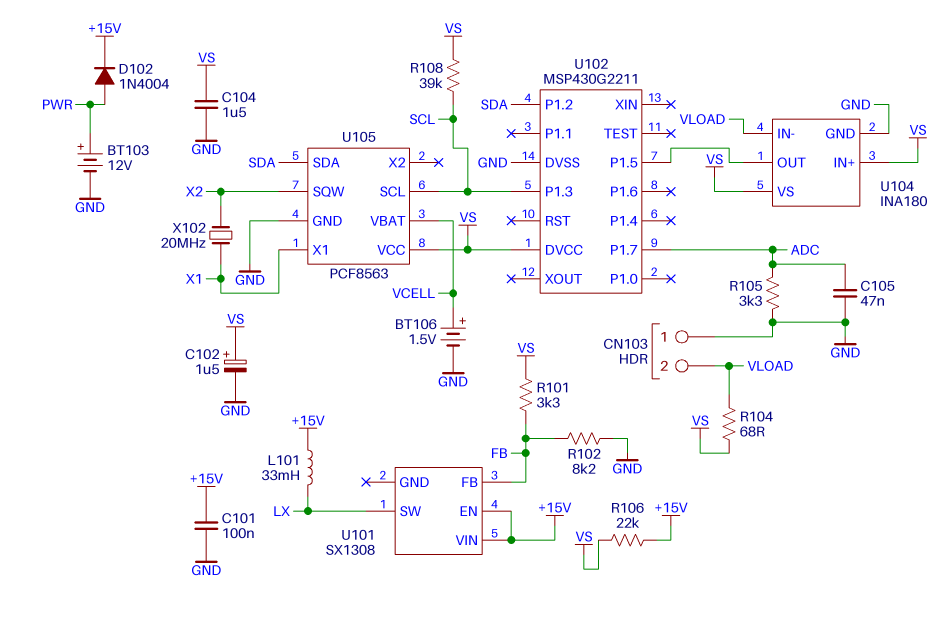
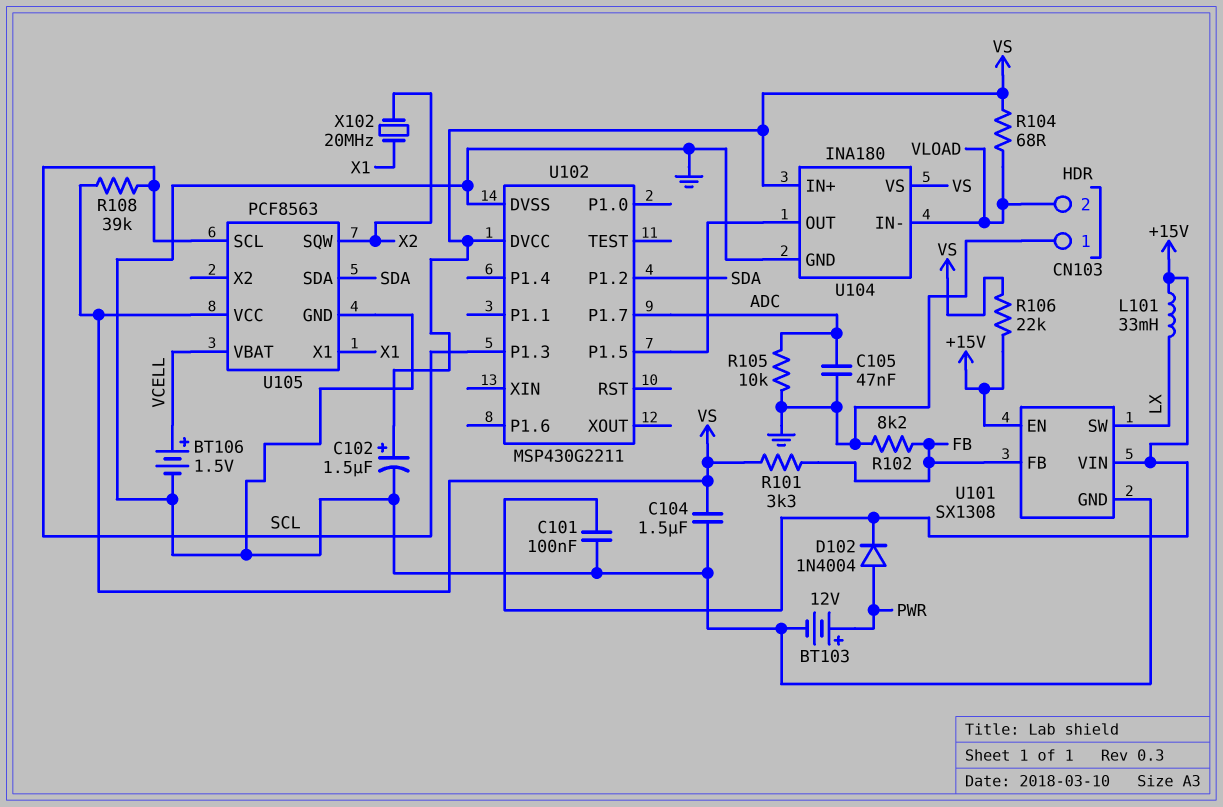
R105: 3.3k (ADC, GND) -> 10k (ADC, GND)
U101 pin GND: none -> GND

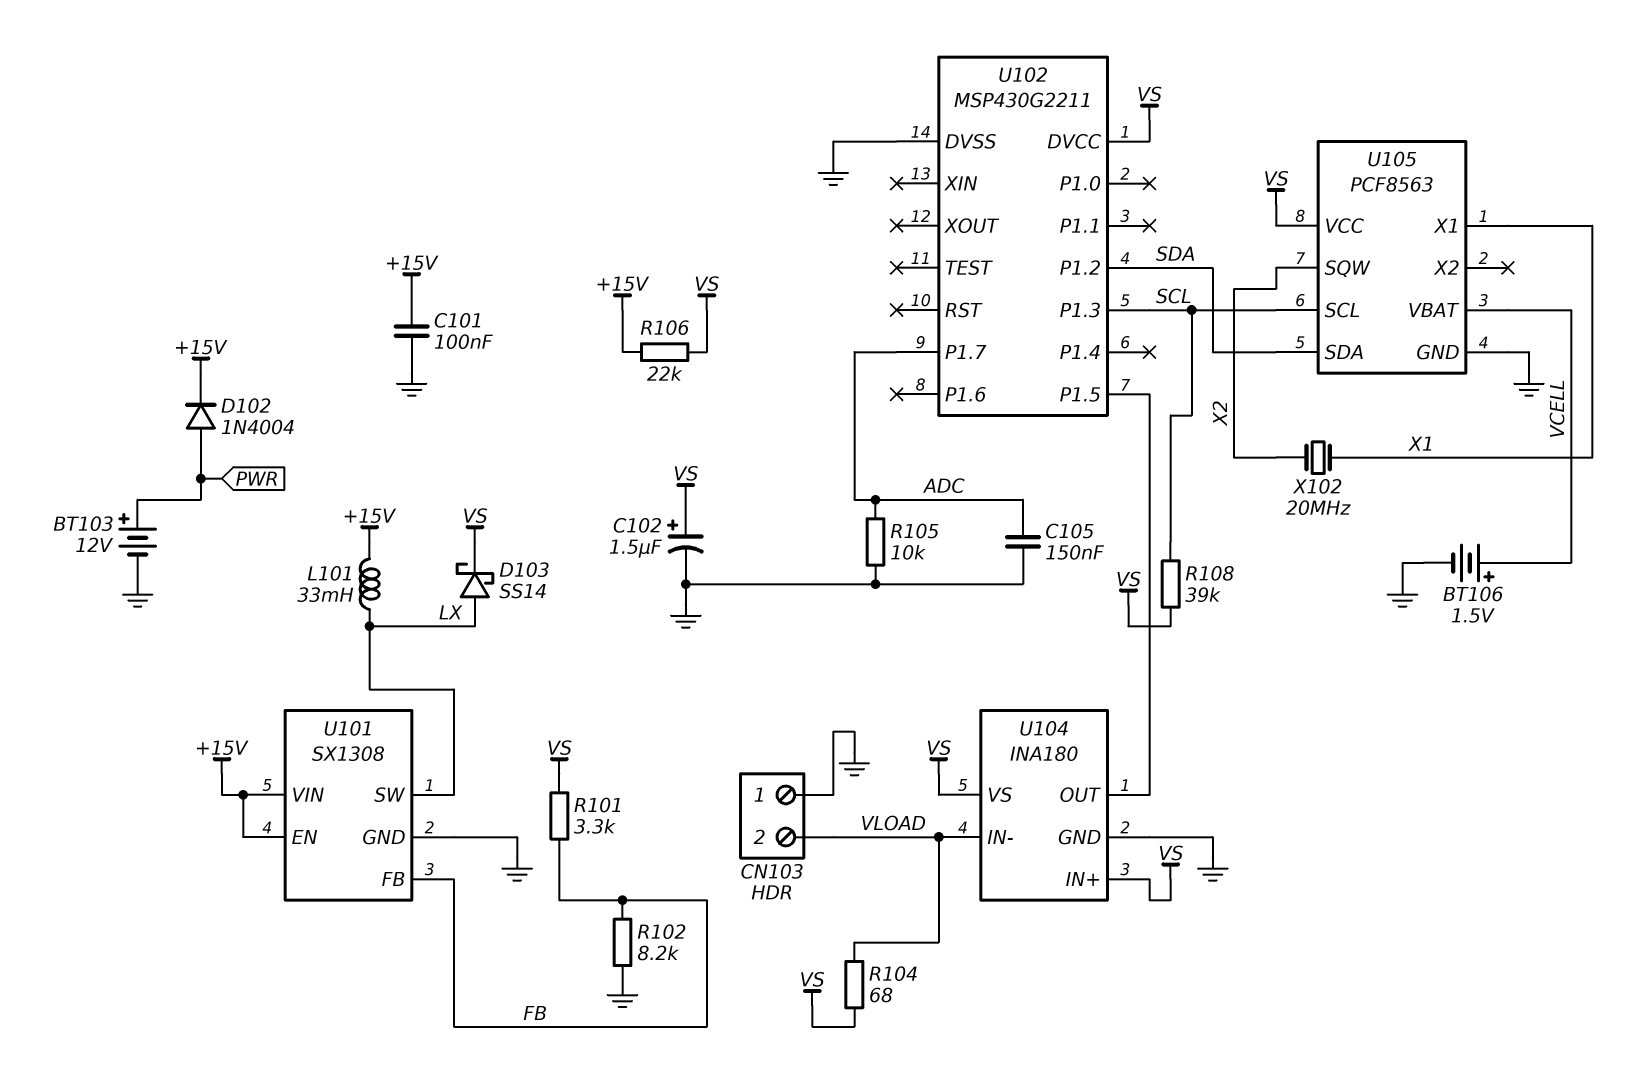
C104: 1.5uF (GND, VS) -> none
C105: 47nF (ADC, GND) -> 150nF (ADC, GND)
D103: none -> schottky SS14 (A LX, K VS)

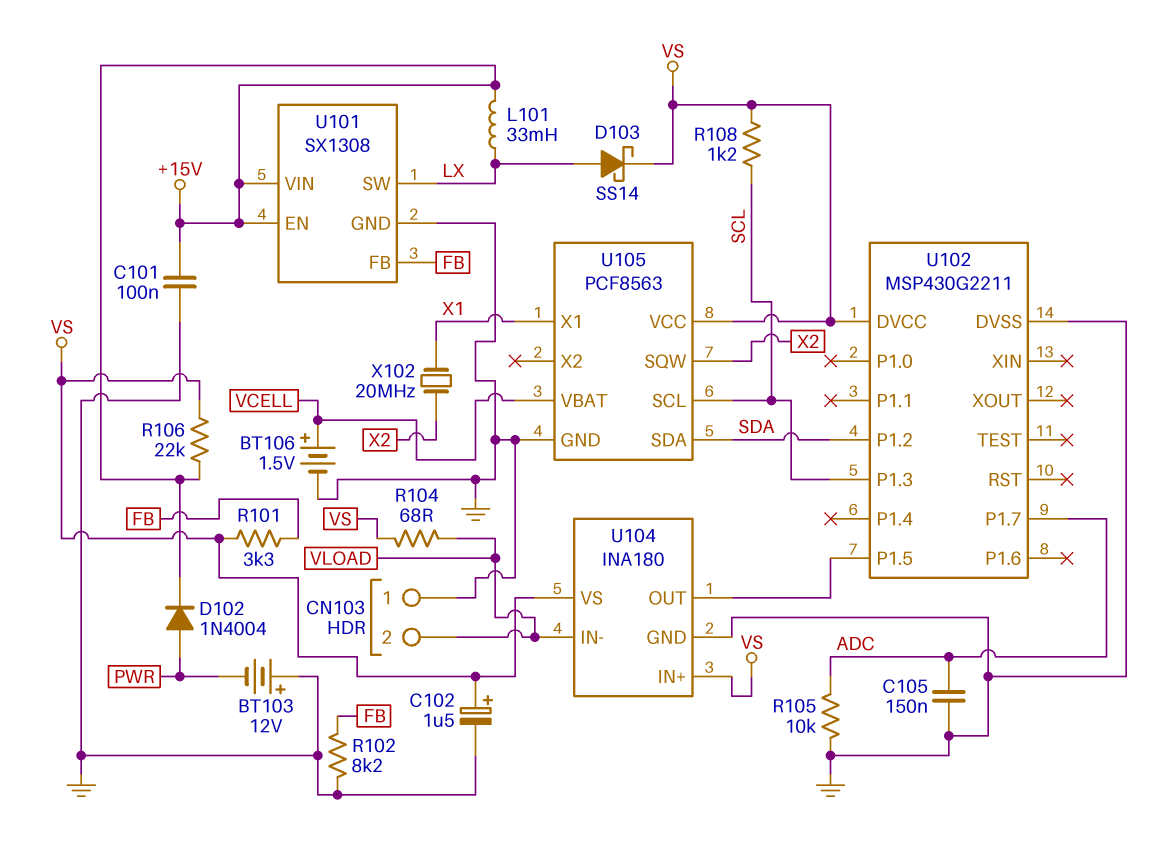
BT103: 12V (plus PWR, minus GND) -> 12V (plus GND, minus PWR)
R108: 39k (SCL, VS) -> 1.2k (SCL, VS)

